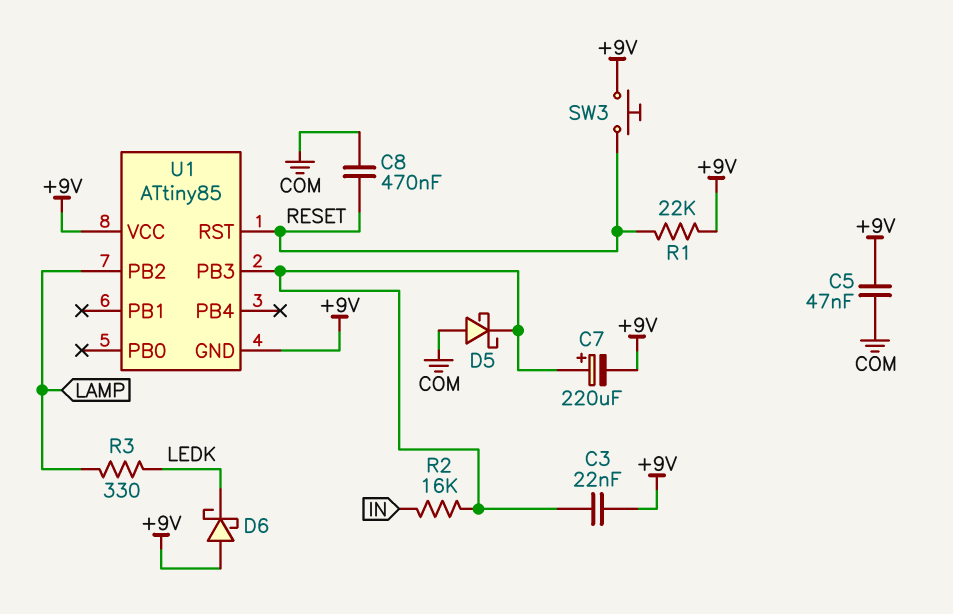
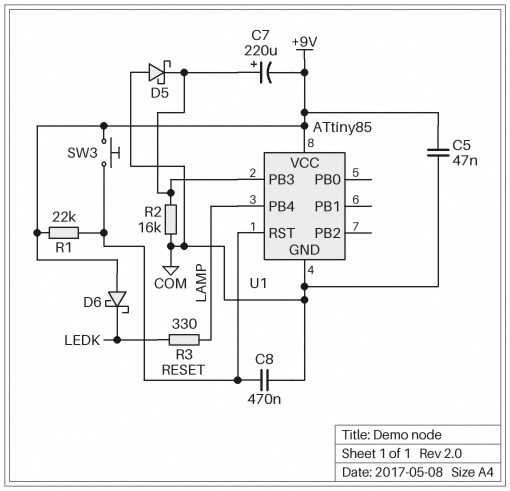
C3: 22nF (+9V, U1/PB3) -> none
R2: 16k (IN, U1/PB3) -> 16k (COM, U1/PB3)
U1 pin GND: +9V -> COM
U1 pin PB2: LAMP -> none
U1 pin PB4: none -> LAMP

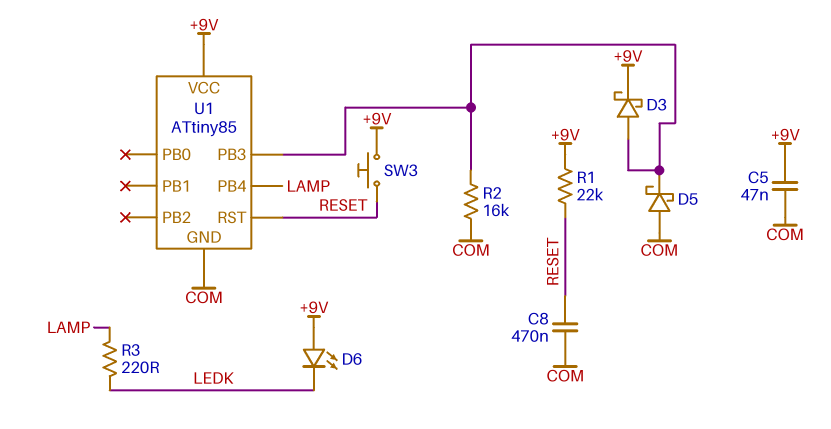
C7: 220uF (plus U1/PB3, minus +9V) -> none
D3: none -> schottky (A U1/PB3, K +9V)
D6: schottky (A +9V, K LEDK) -> LED (A +9V, K LEDK)
R3: 330 (LAMP, LEDK) -> 220 (LAMP, LEDK)

